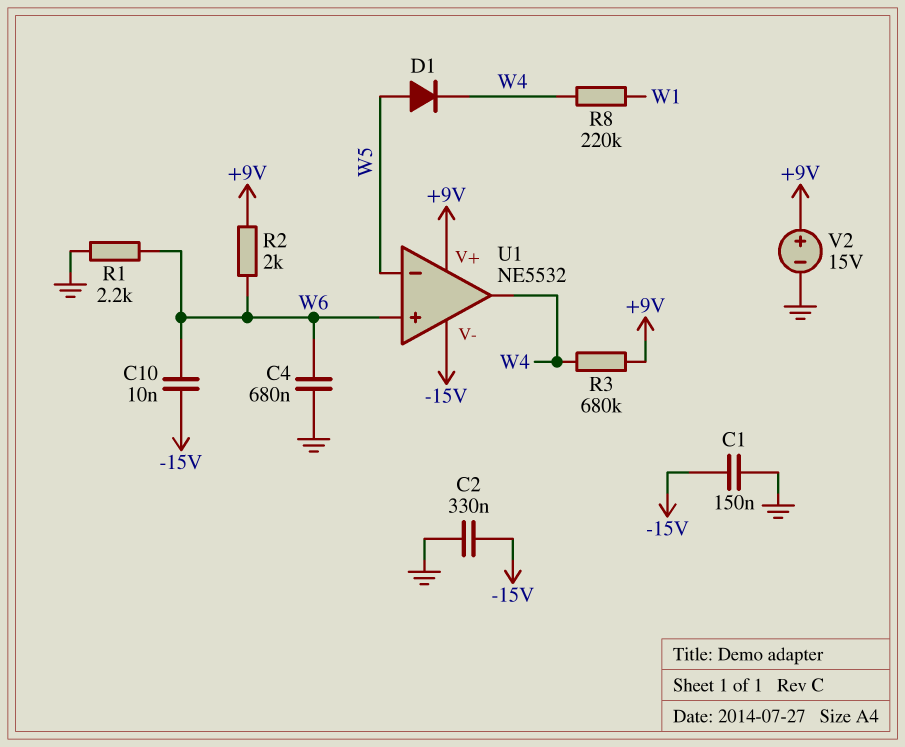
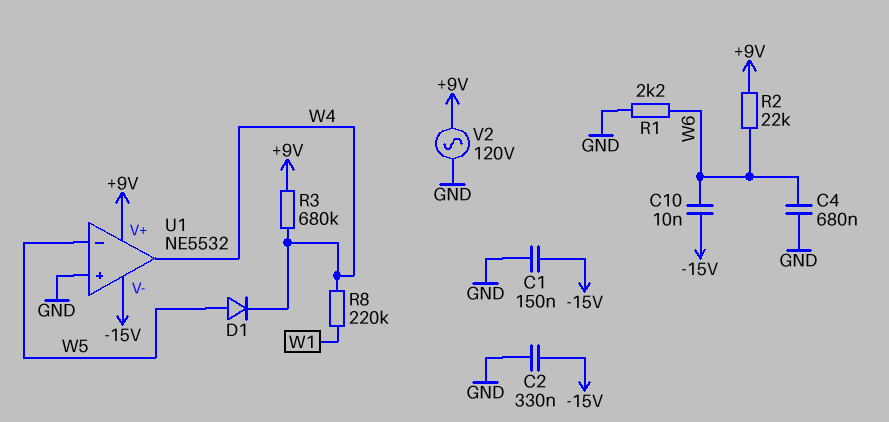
R2: 2k (+9V, W6) -> 22k (+9V, W6)
U1 pin in+: W6 -> GND
V2: 15V (plus +9V, minus GND) -> AC 120V (+9V, GND)

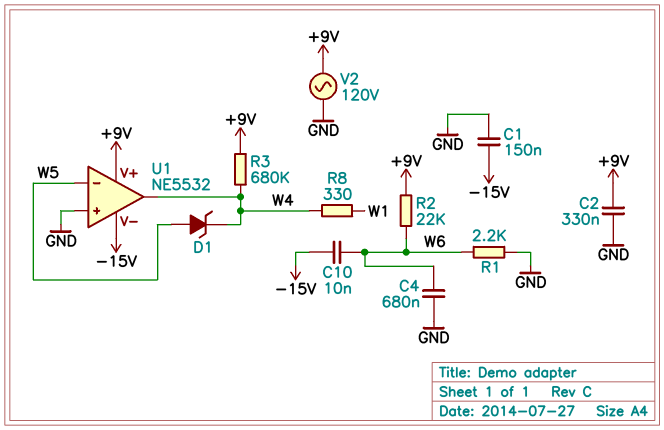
C2: 330nF (-15V, GND) -> 330nF (+9V, GND)
D1: diode (A W5, K W4) -> zener (A W5, K W4)
R8: 220k (W1, W4) -> 330 (W1, W4)

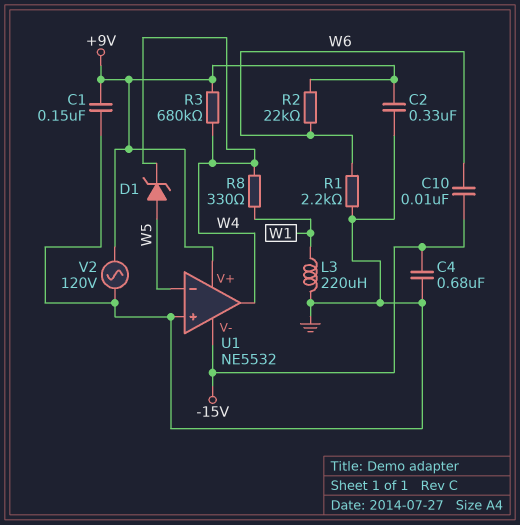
C1: 150nF (-15V, GND) -> 150nF (+9V, GND)
C4: 680nF (GND, W6) -> 680nF (-15V, GND)
L3: none -> 220uH (GND, W1)

